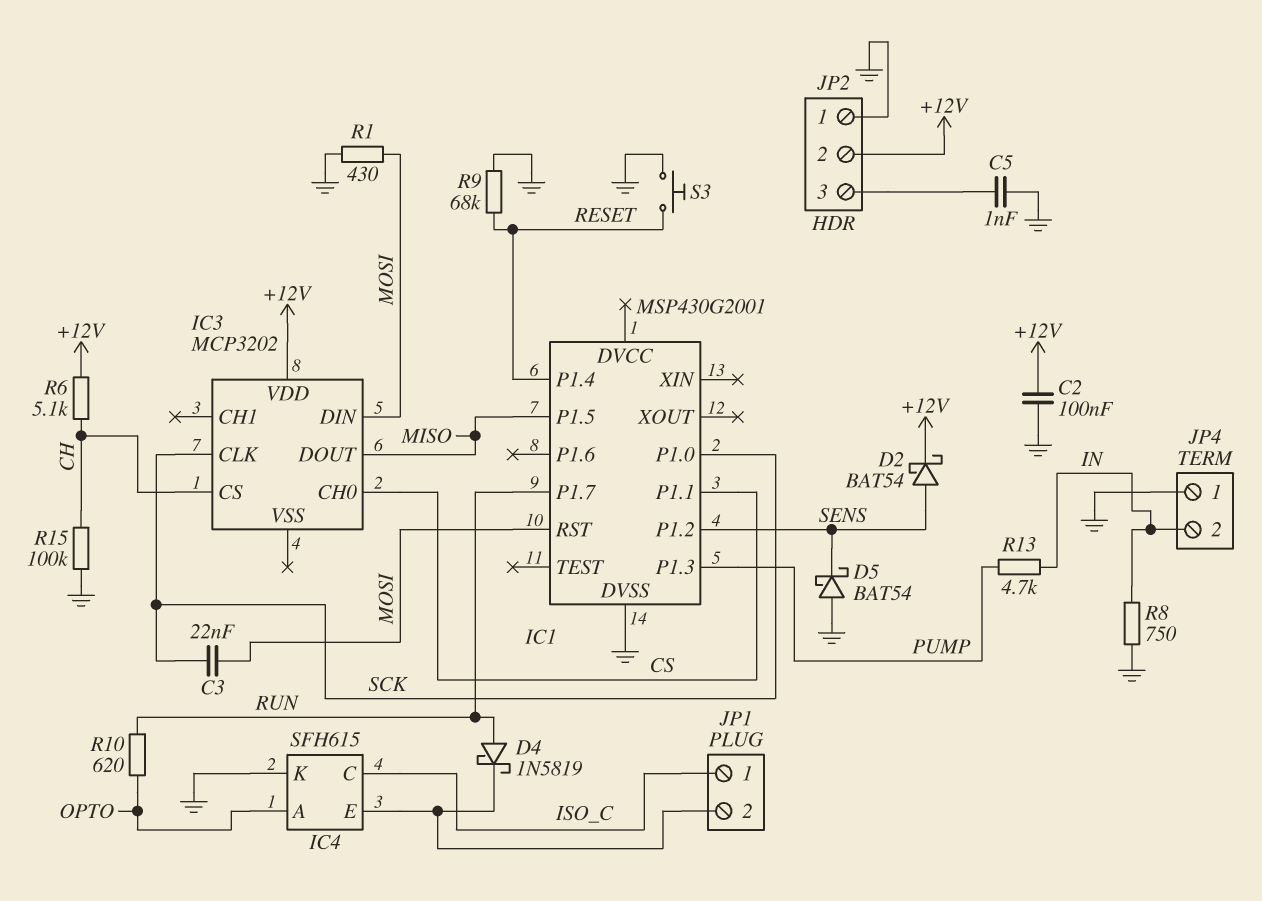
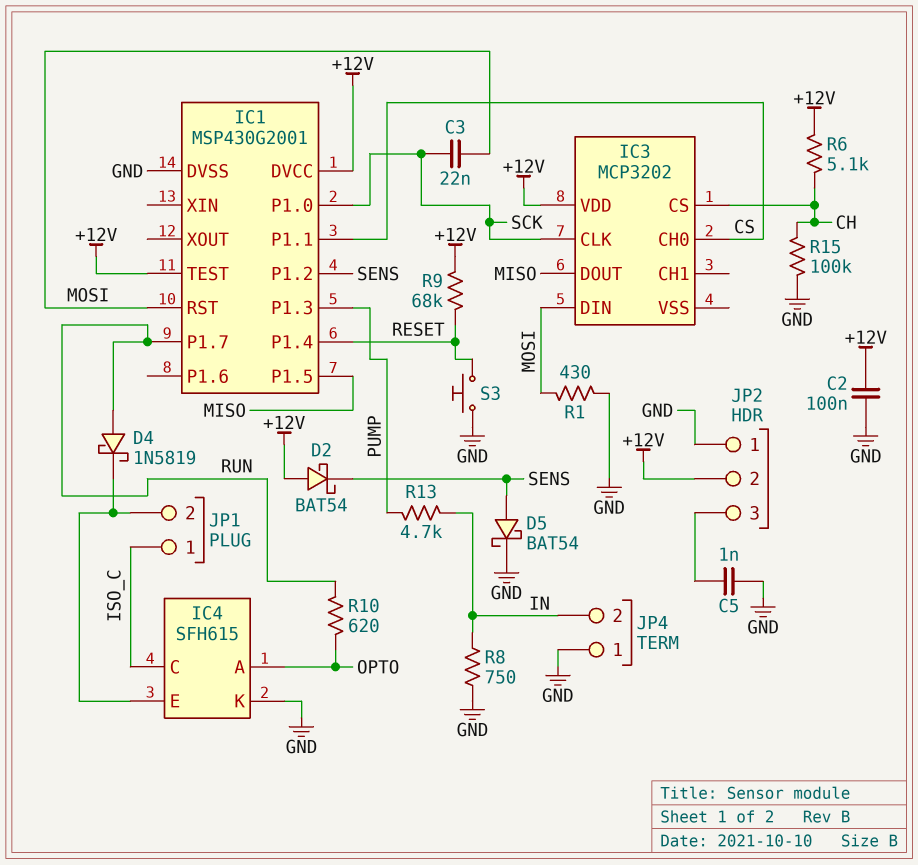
D2: schottky BAT54 (A SENS, K +12V) -> schottky BAT54 (A +12V, K SENS)
D5: schottky BAT54 (A GND, K SENS) -> schottky BAT54 (A SENS, K GND)
IC1 pin DVCC: none -> +12V
IC1 pin TEST: none -> +12V
R9: 68k (GND, RESET) -> 68k (+12V, RESET)

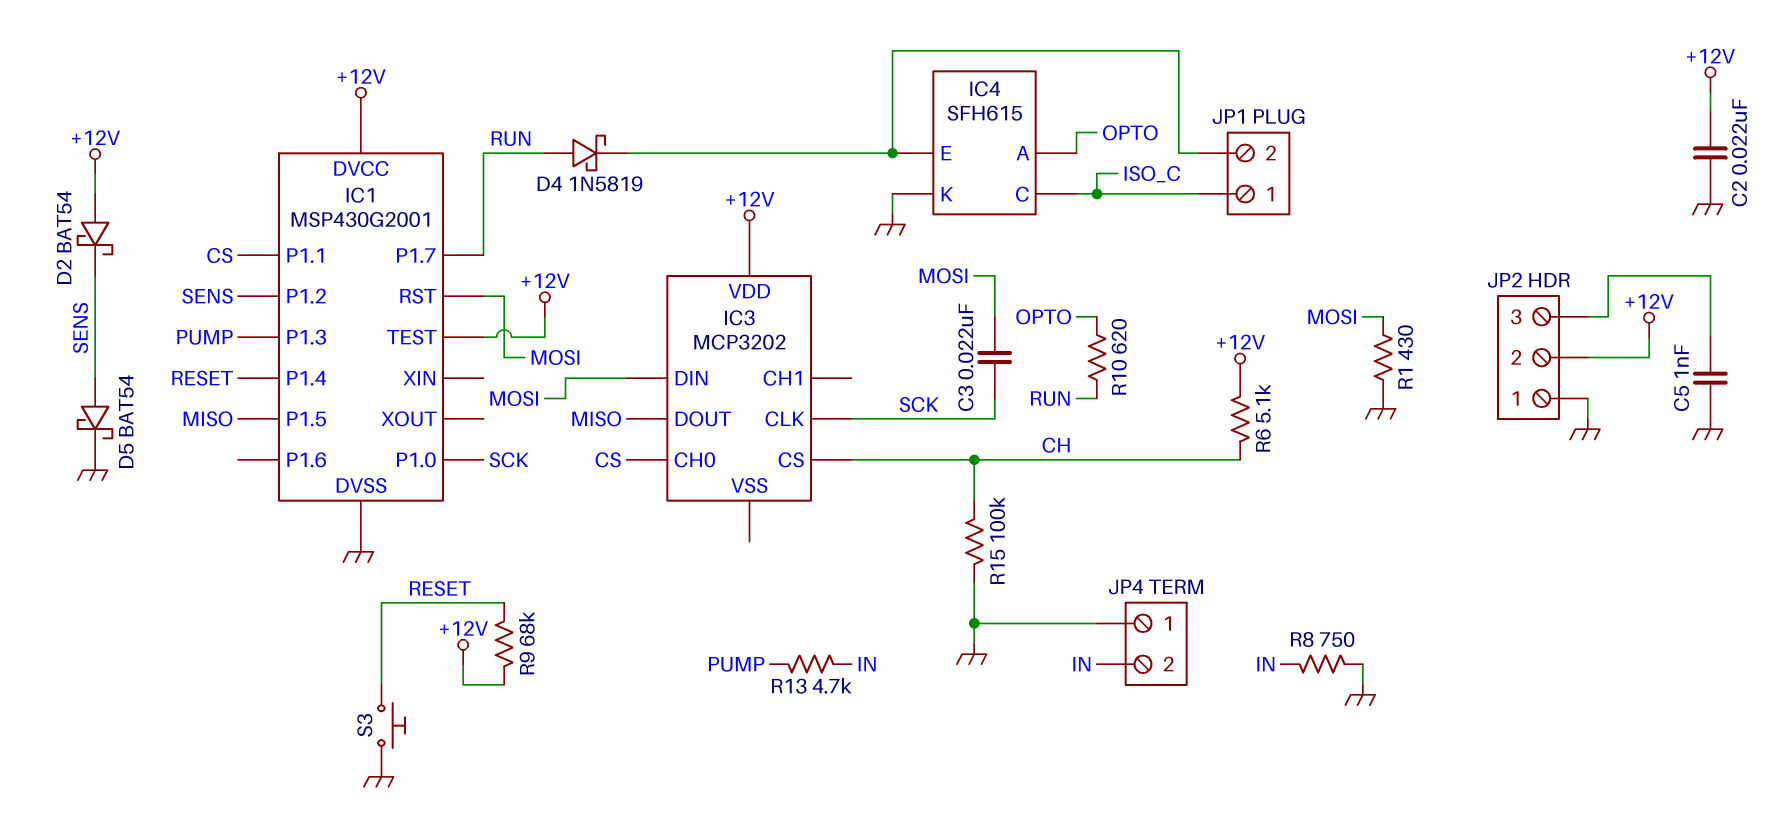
C2: 100nF (+12V, GND) -> 22nF (+12V, GND)

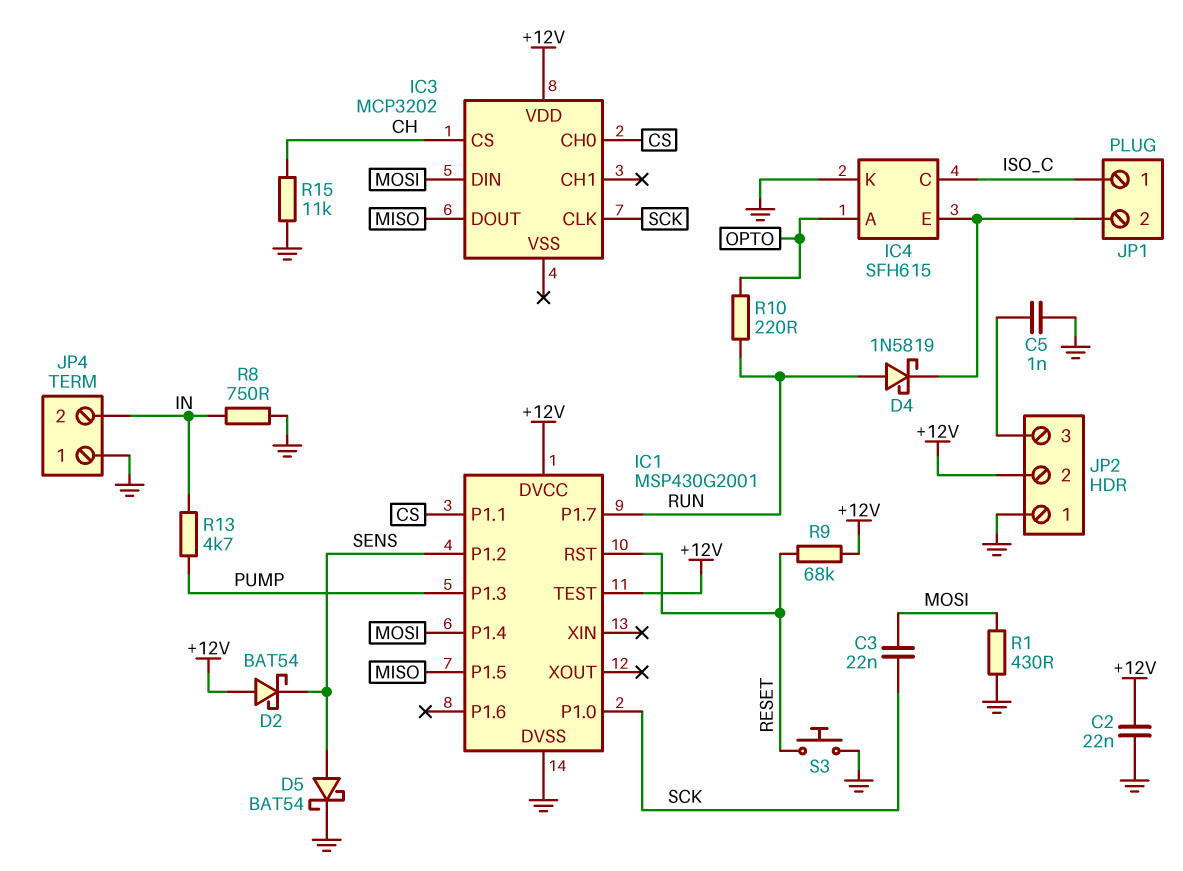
IC1 pin P1.4: RESET -> MOSI
IC1 pin RST: MOSI -> RESET
R6: 5.1k (+12V, CH) -> none
R10: 620 (OPTO, RUN) -> 220 (OPTO, RUN)
R15: 100k (CH, GND) -> 11k (CH, GND)

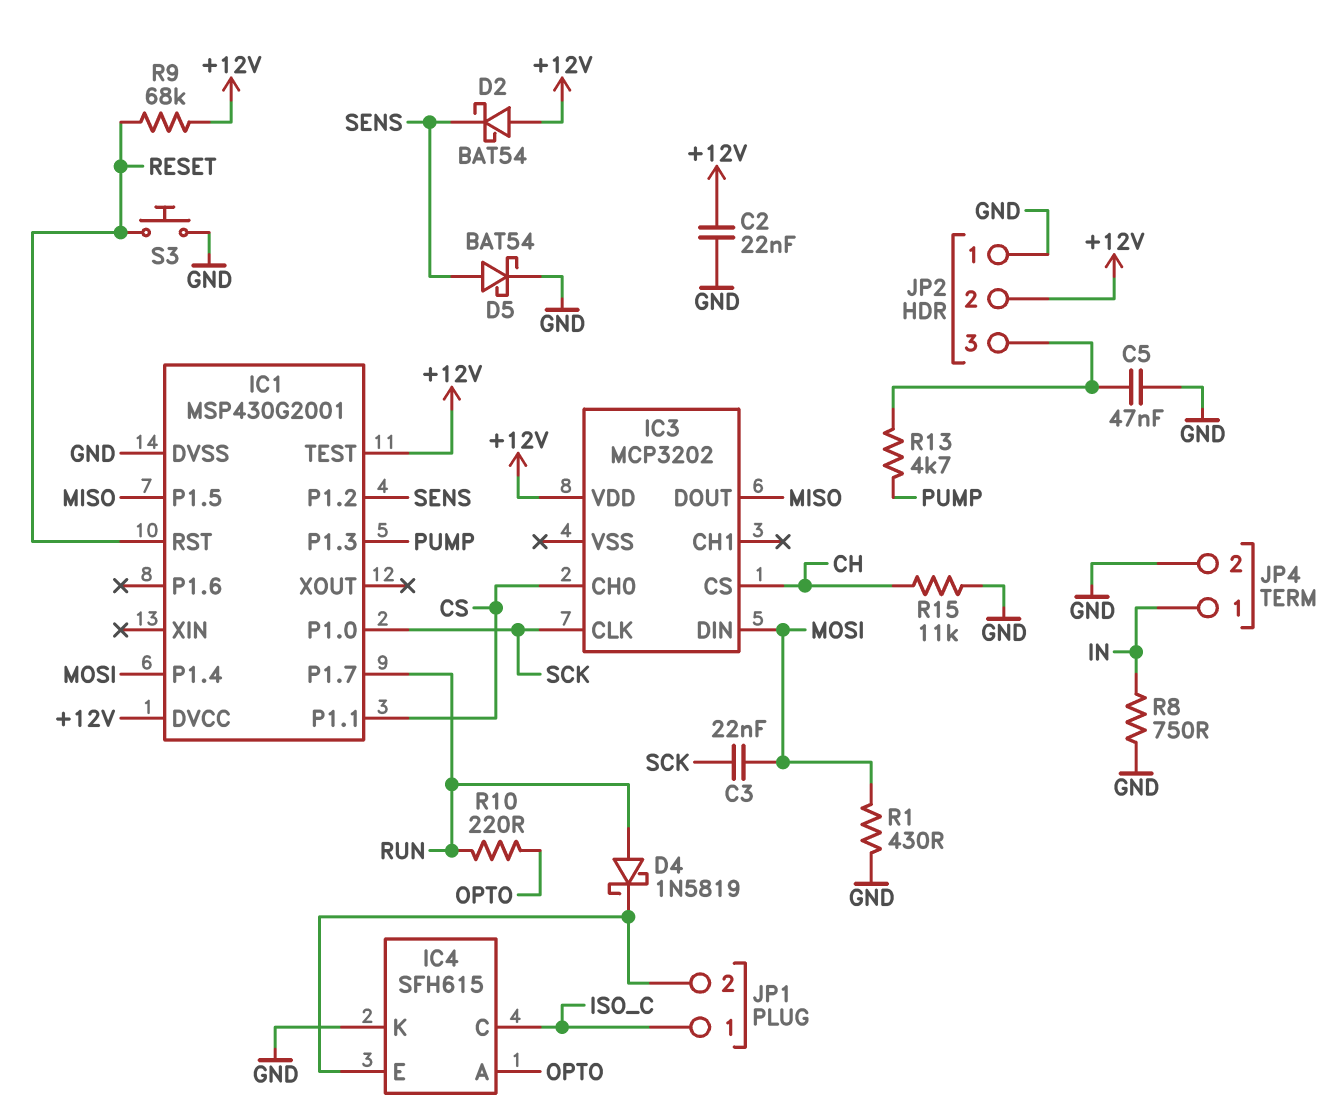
C5: 1nF (GND, JP2/3) -> 47nF (GND, JP2/3)
JP4 pin 1: GND -> IN
JP4 pin 2: IN -> GND
R13: 4.7k (IN, PUMP) -> 4.7k (JP2/3, PUMP)

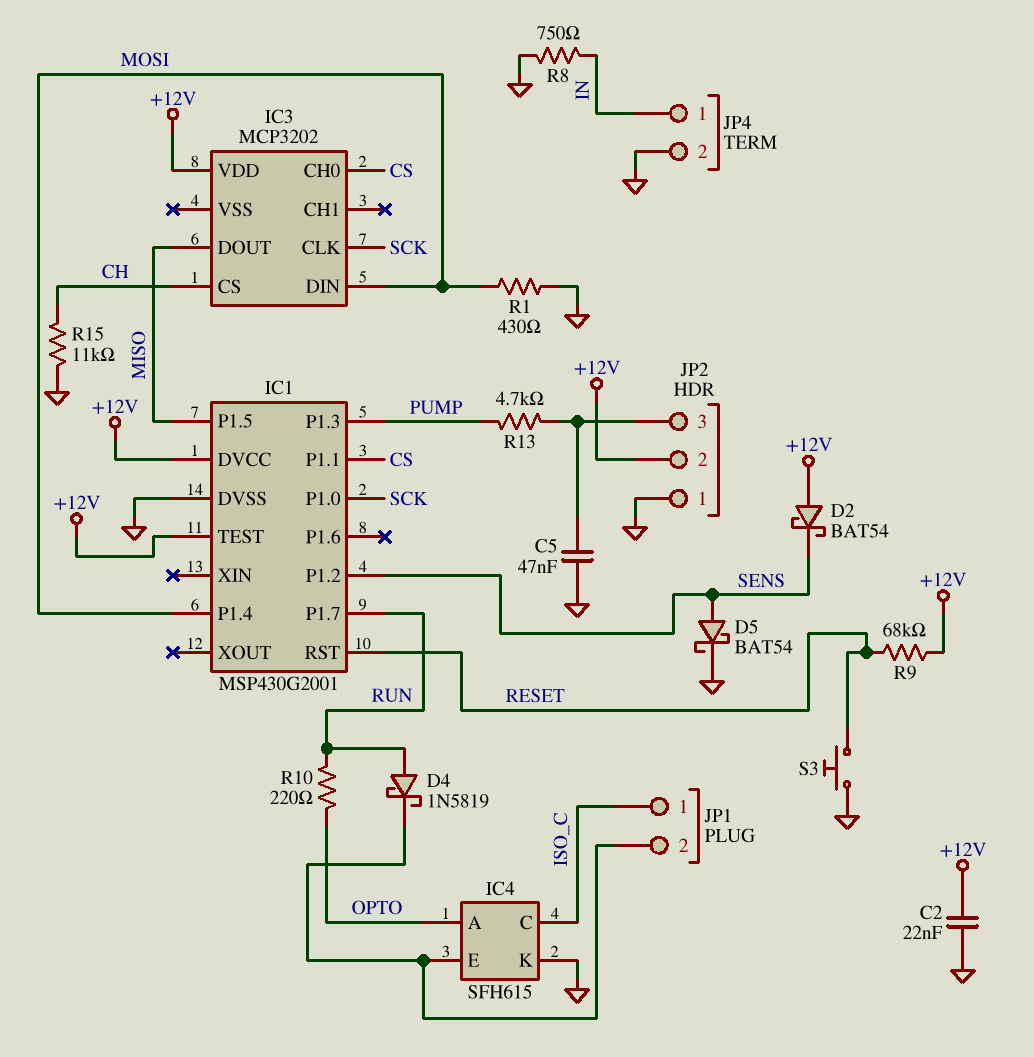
C3: 22nF (MOSI, SCK) -> none

